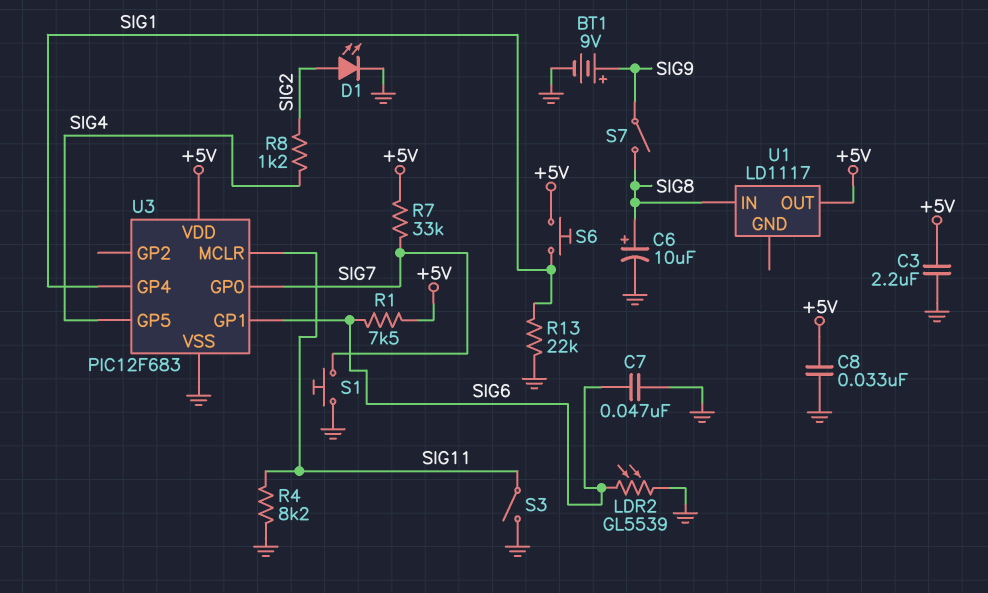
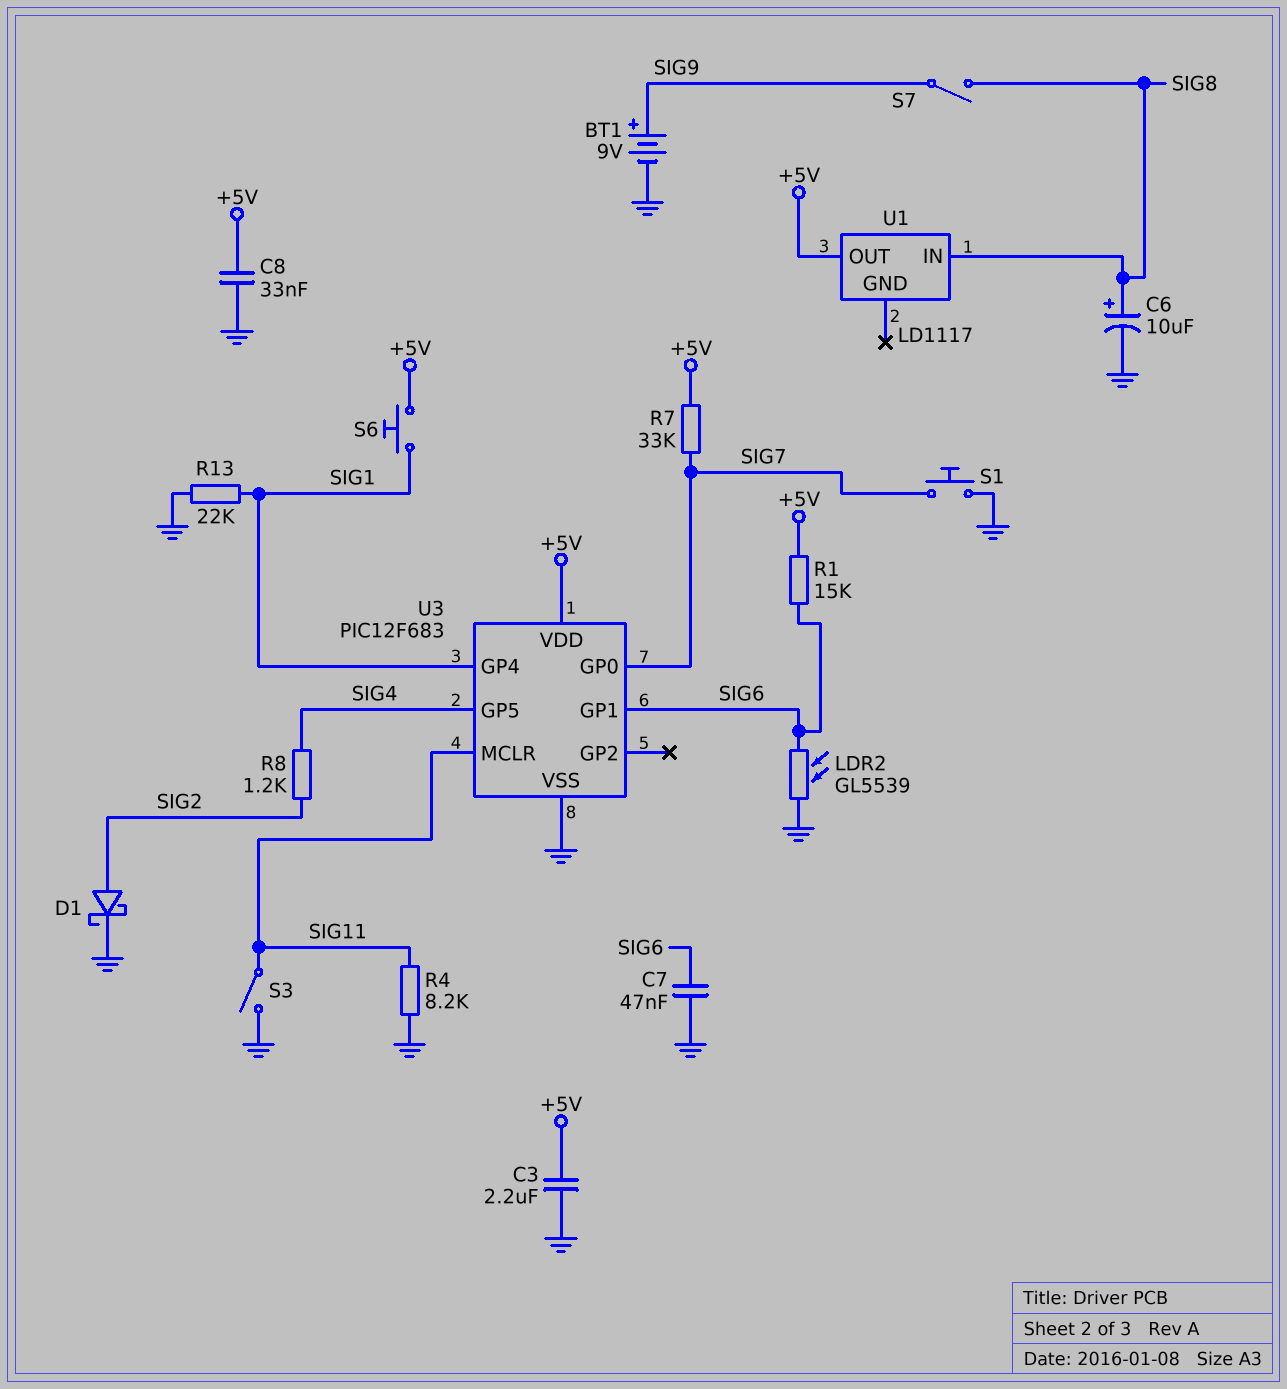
D1: LED (A SIG2, K GND) -> schottky (A SIG2, K GND)
R1: 7.5k (+5V, SIG6) -> 15k (+5V, SIG6)

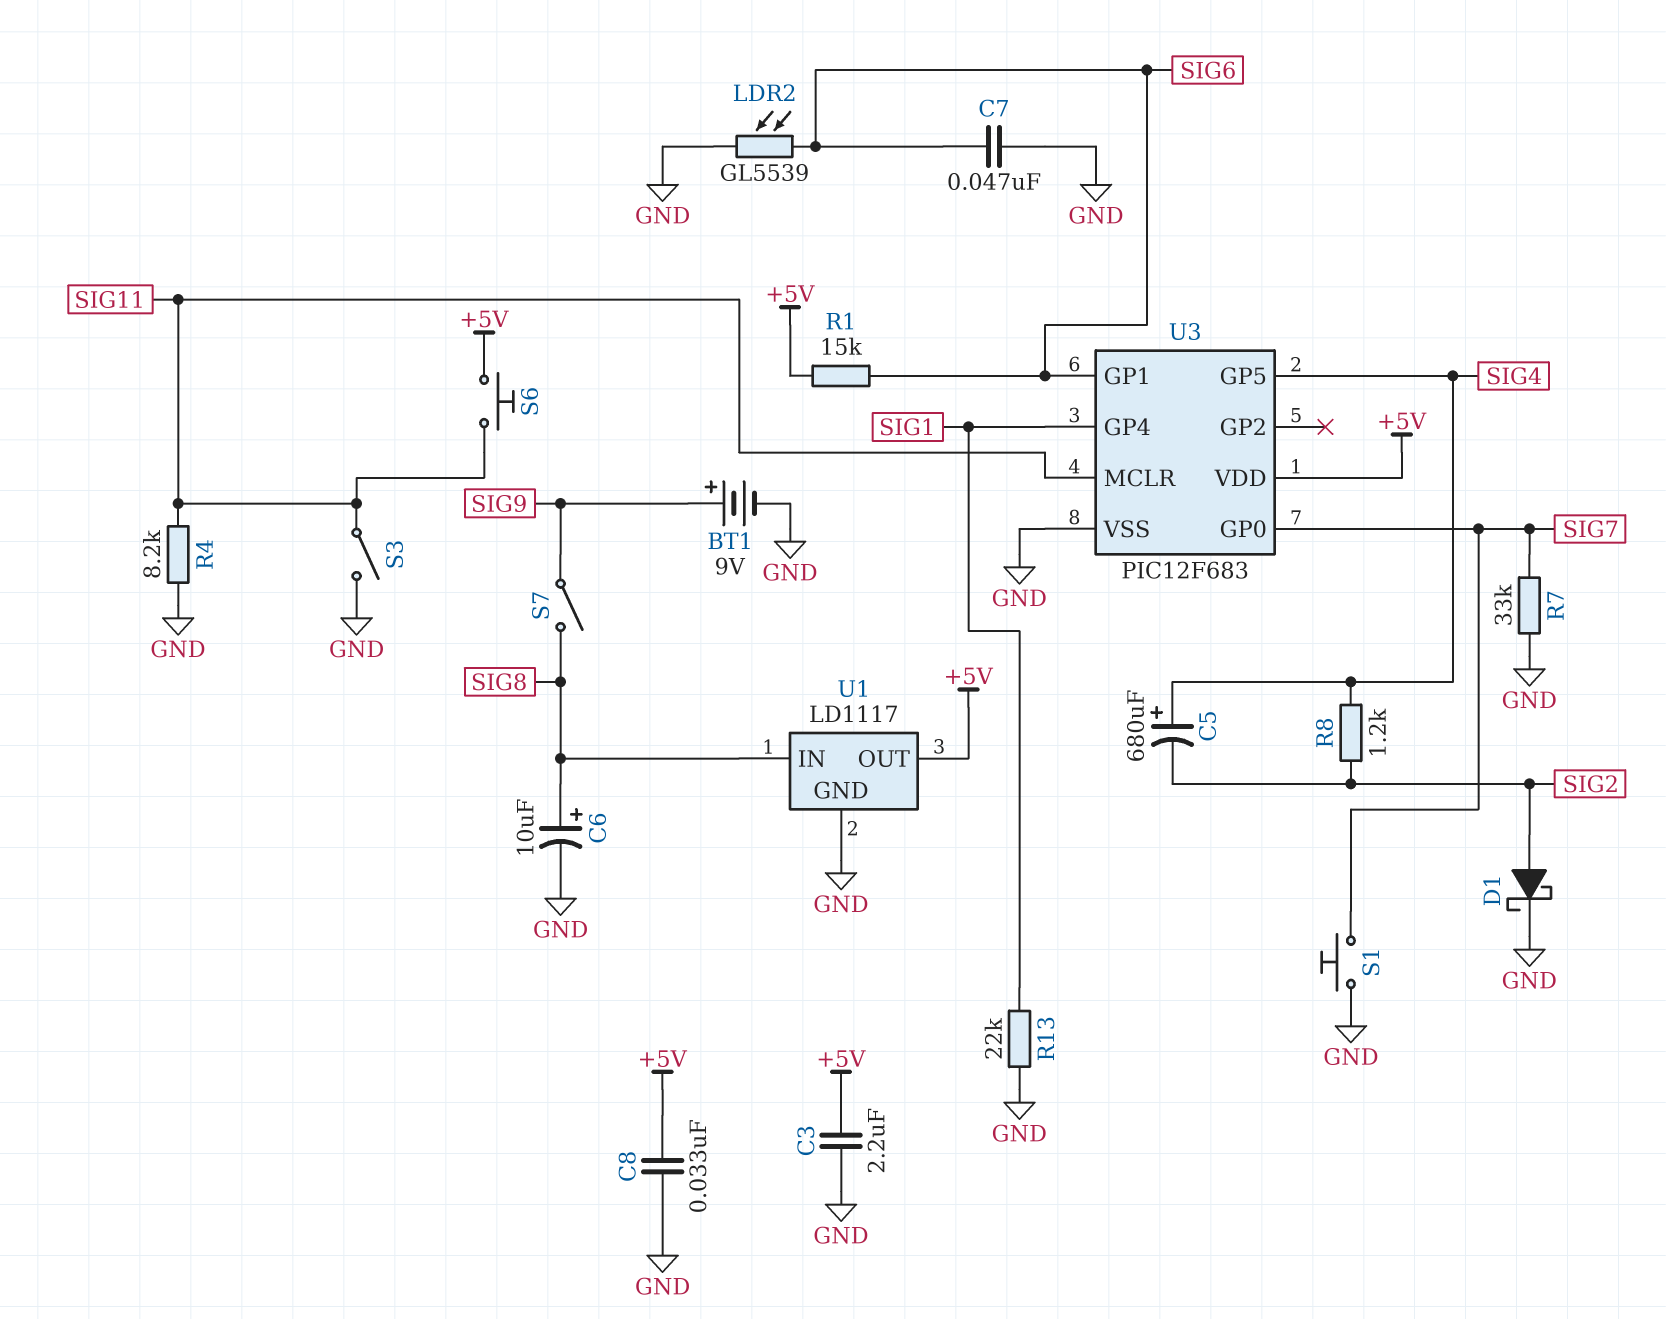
C5: none -> 680uF (plus SIG4, minus SIG2)
R7: 33k (+5V, SIG7) -> 33k (GND, SIG7)
S6: button (+5V, SIG1) -> button (+5V, SIG11)
U1 pin GND: none -> GND

